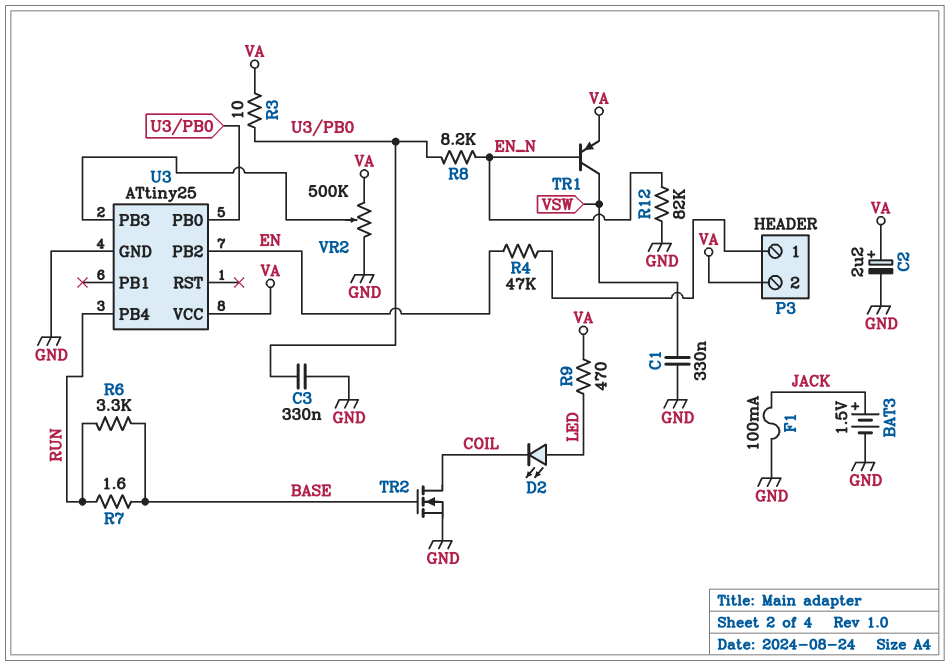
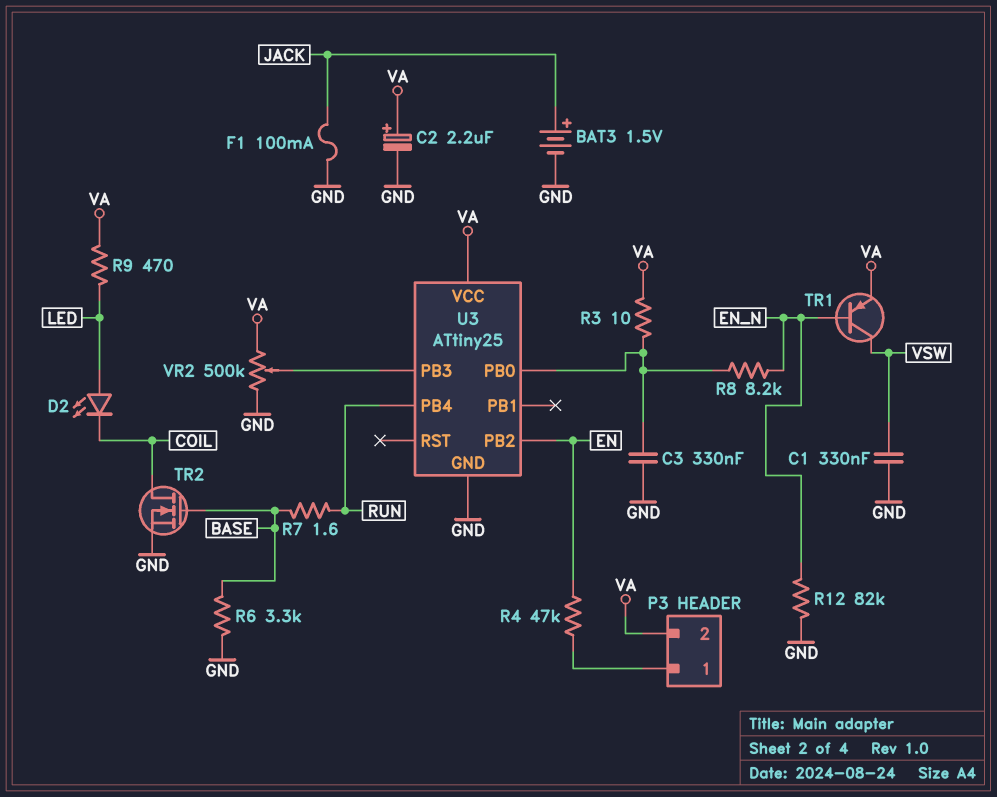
R6: 3.3k (BASE, RUN) -> 3.3k (BASE, GND)

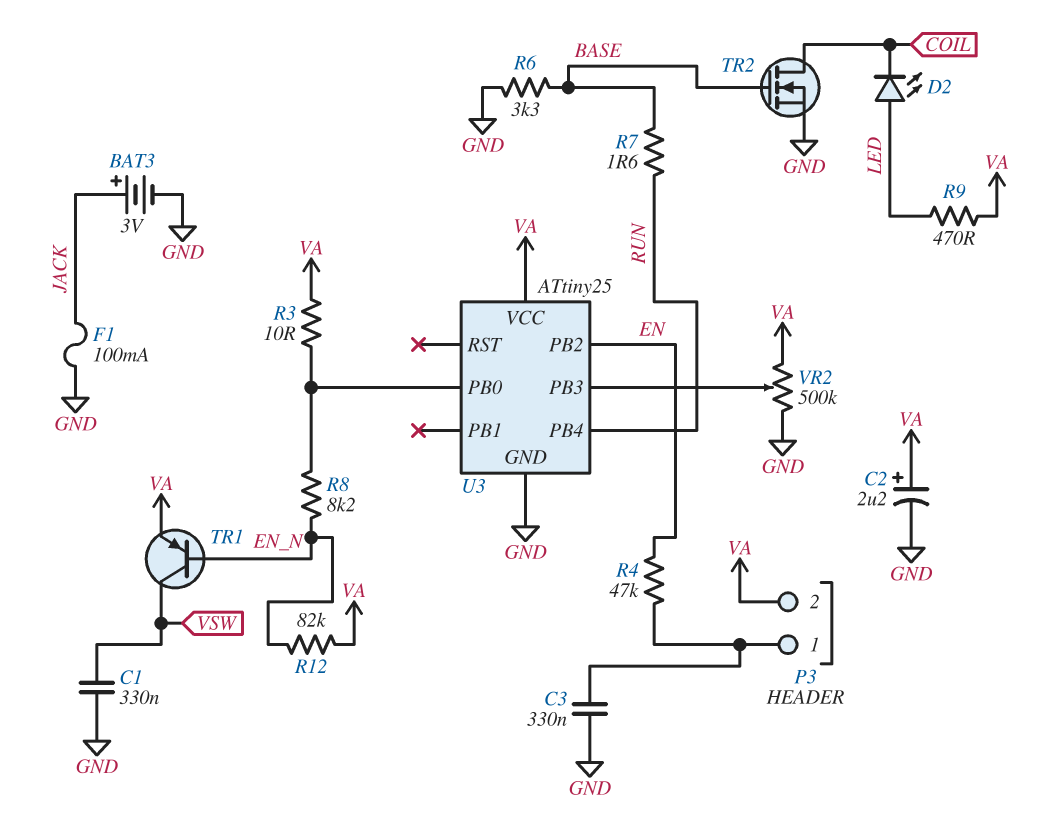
BAT3: 1.5V (plus JACK, minus GND) -> 3V (plus JACK, minus GND)
C3: 330nF (GND, U3/PB0) -> 330nF (GND, P3/1)
R12: 82k (EN_N, GND) -> 82k (EN_N, VA)

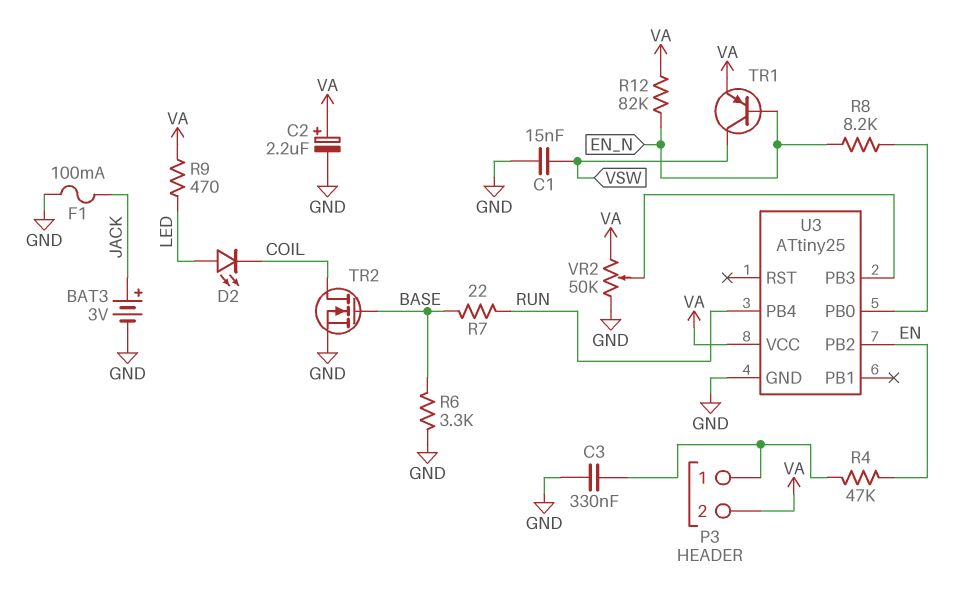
C1: 330nF (GND, VSW) -> 15nF (GND, VSW)
R3: 10 (U3/PB0, VA) -> none
R7: 1.6 (BASE, RUN) -> 22 (BASE, RUN)
VR2: 500k (GND, VA, wiper U3/PB3) -> 50k (GND, VA, wiper U3/PB3)

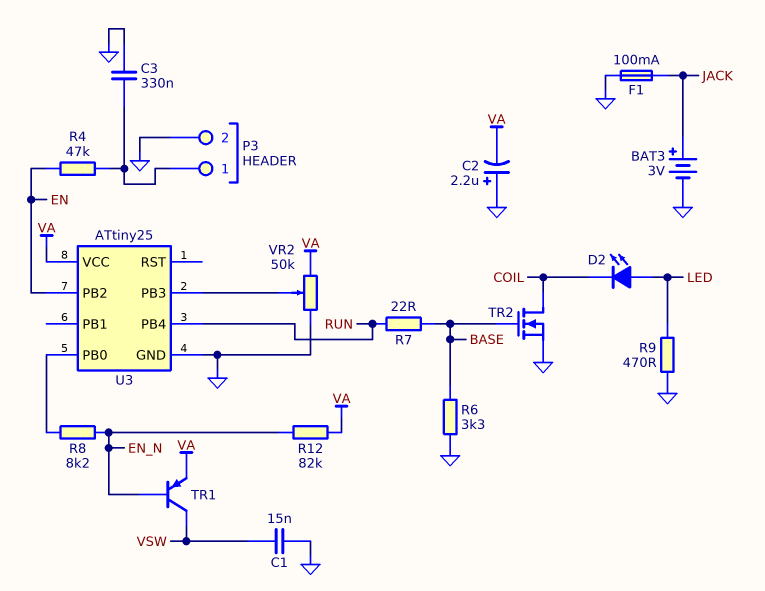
C2: 2.2uF (plus VA, minus GND) -> 2.2uF (plus GND, minus VA)
P3 pin 2: VA -> GND
R9: 470 (LED, VA) -> 470 (GND, LED)

